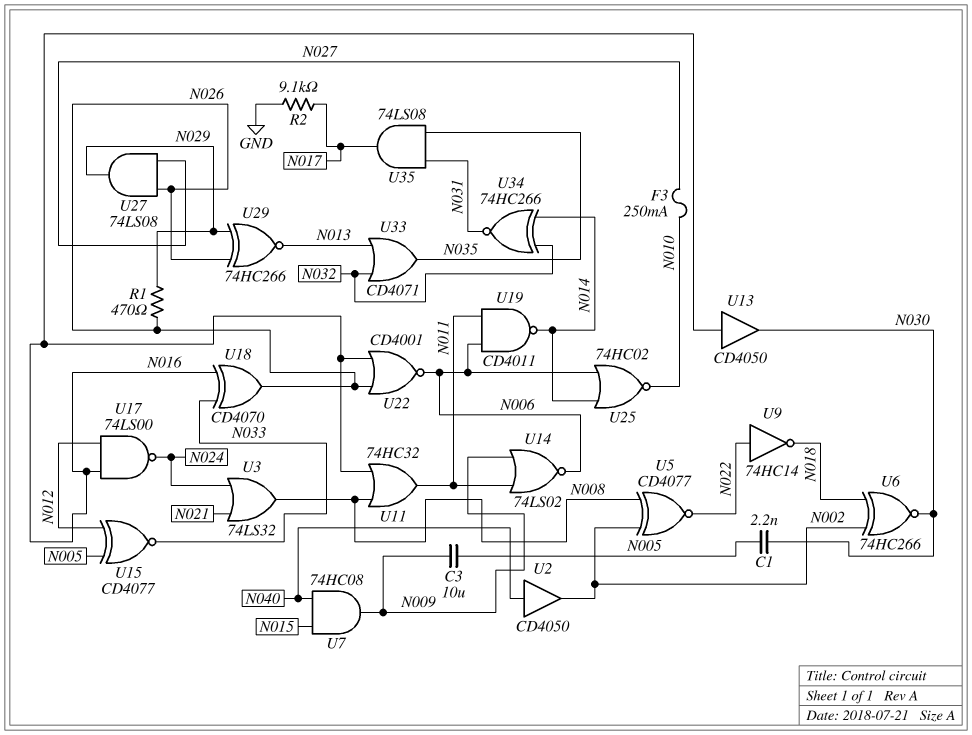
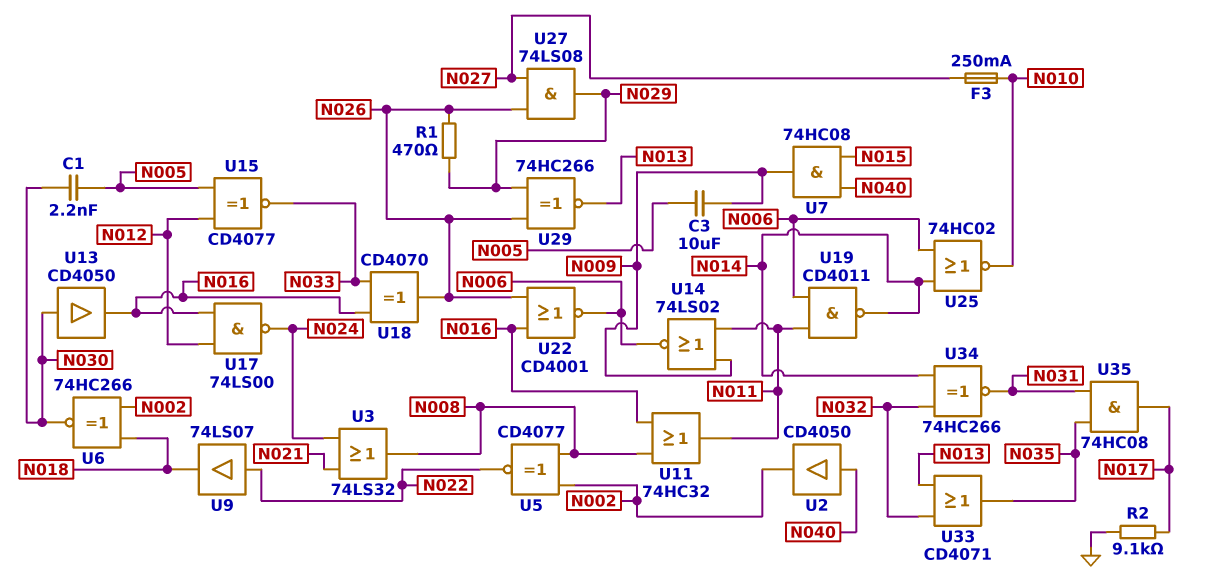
U9: NOT 74HC14 (in N022, out N018) -> buffer 74LS07 (in N022, out N018)
U13: buffer CD4050 (in N016, out N030) -> buffer CD4050 (in N030, out N016)
U35: AND 74LS08 (in N031, in N035, out N017) -> AND 74HC08 (in N031, in N035, out N017)

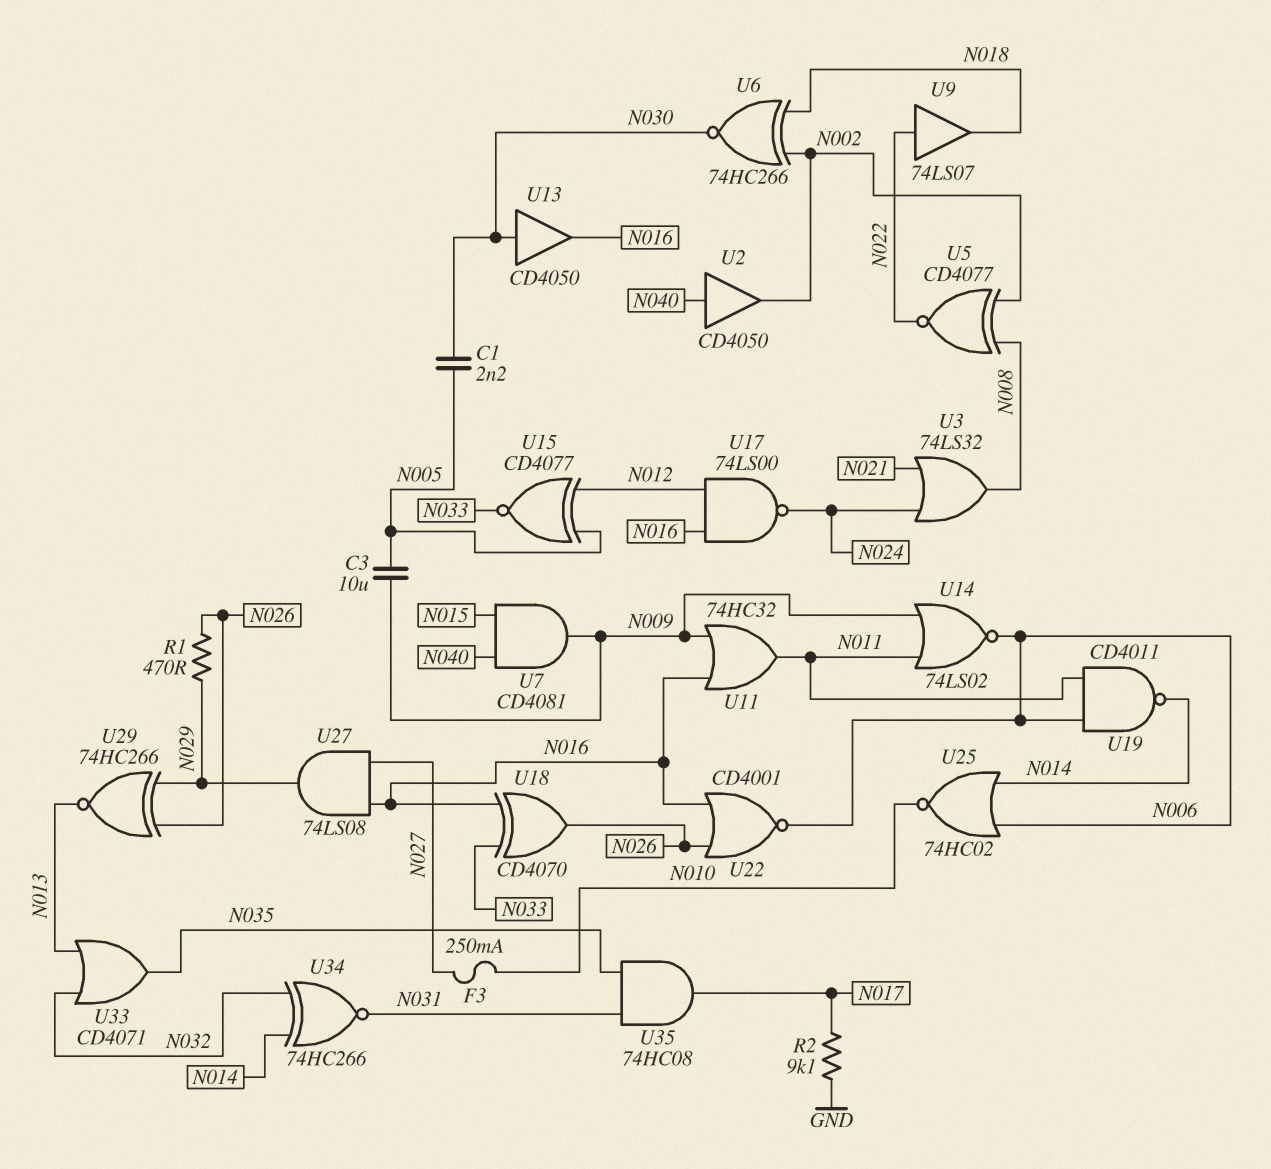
U7: AND 74HC08 (in N015, in N040, out N009) -> AND CD4081 (in N015, in N040, out N009)
U11: OR 74HC32 (in N008, in N016, out N011) -> OR 74HC32 (in N009, in N016, out N011)
U27: AND 74LS08 (in N026, in N027, out N029) -> AND 74LS08 (in N016, in N027, out N029)

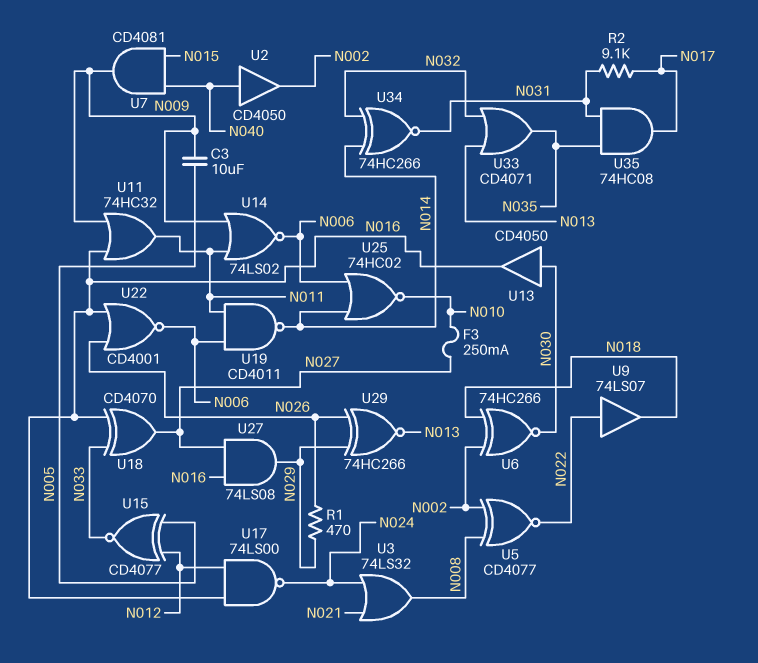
C1: 2.2nF (N005, N030) -> none
R2: 9.1k (GND, N017) -> 9.1k (N017, N031)
U18: XOR CD4070 (in N016, in N033, out N026) -> XOR CD4070 (in N016, in N033, out N027)

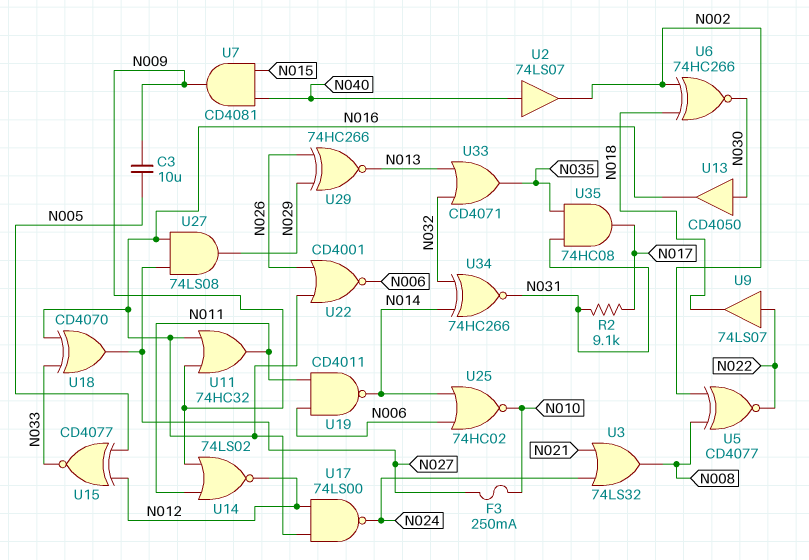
R1: 470 (N026, N029) -> none
U2: buffer CD4050 (in N040, out N002) -> buffer 74LS07 (in N040, out N002)
U14: NOR 74LS02 (in N009, in N011, out N006) -> NOR 74LS02 (in N009, in N011, out N012)

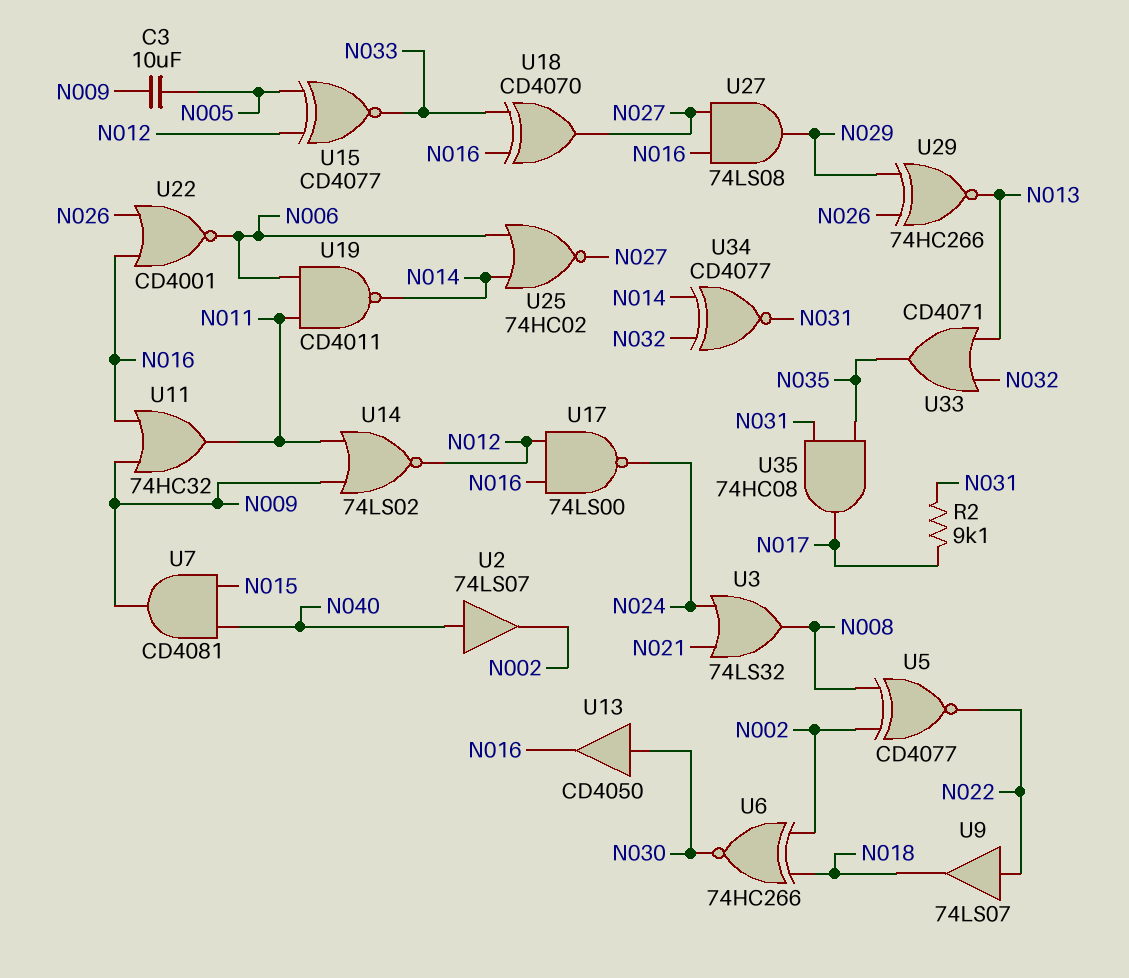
F3: 250mA (N010, N027) -> none
U25: NOR 74HC02 (in N006, in N014, out N010) -> NOR 74HC02 (in N006, in N014, out N027)
U34: XNOR 74HC266 (in N014, in N032, out N031) -> XNOR CD4077 (in N014, in N032, out N031)

